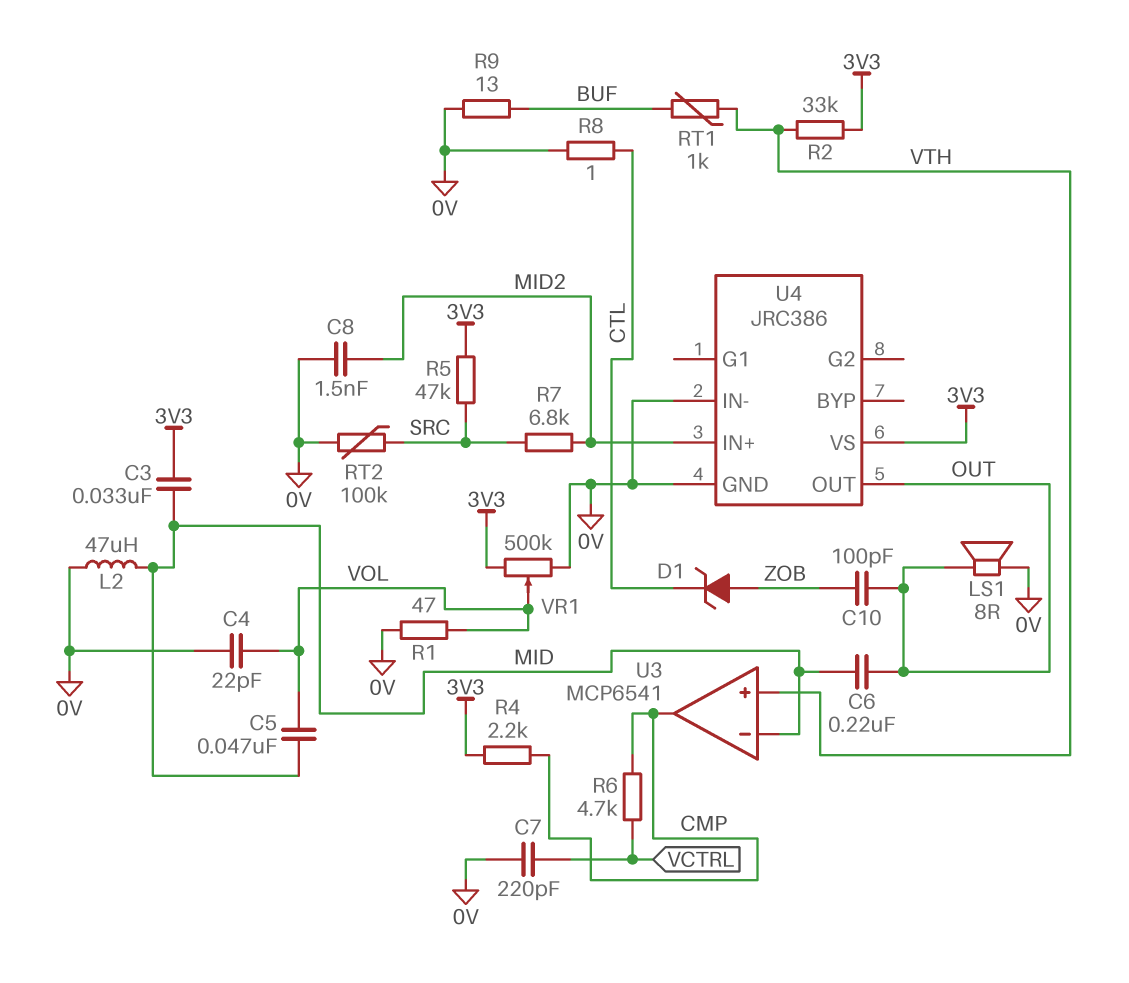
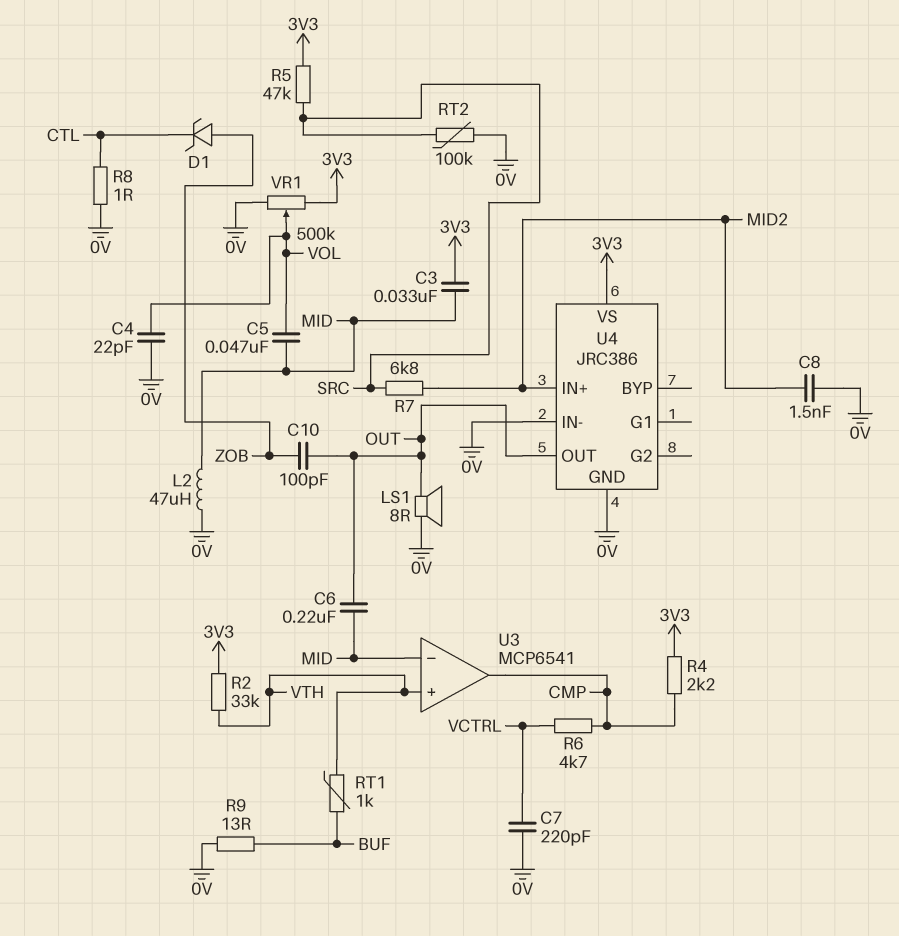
R1: 47 (0V, VOL) -> none

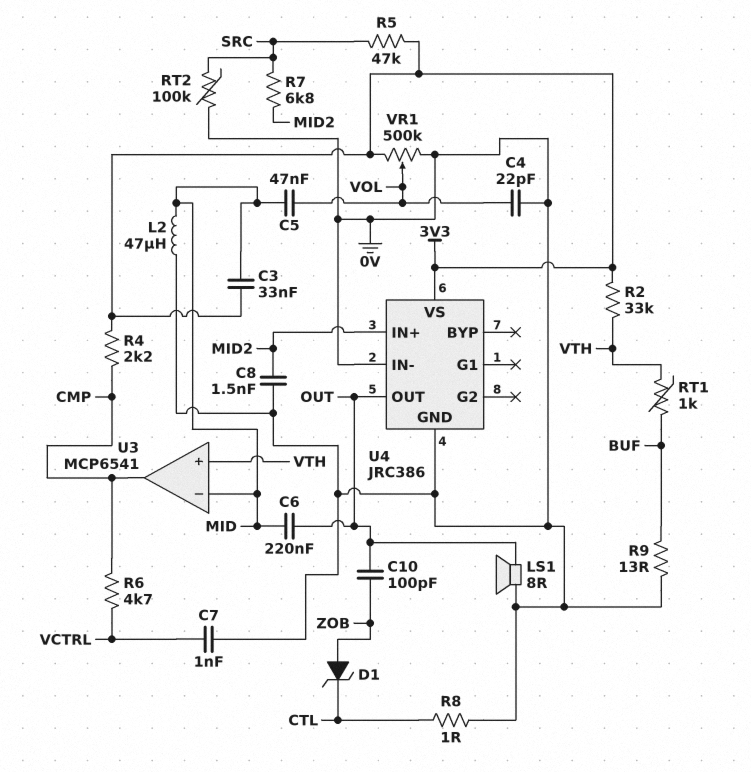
C7: 220pF (0V, VCTRL) -> 1nF (0V, VCTRL)

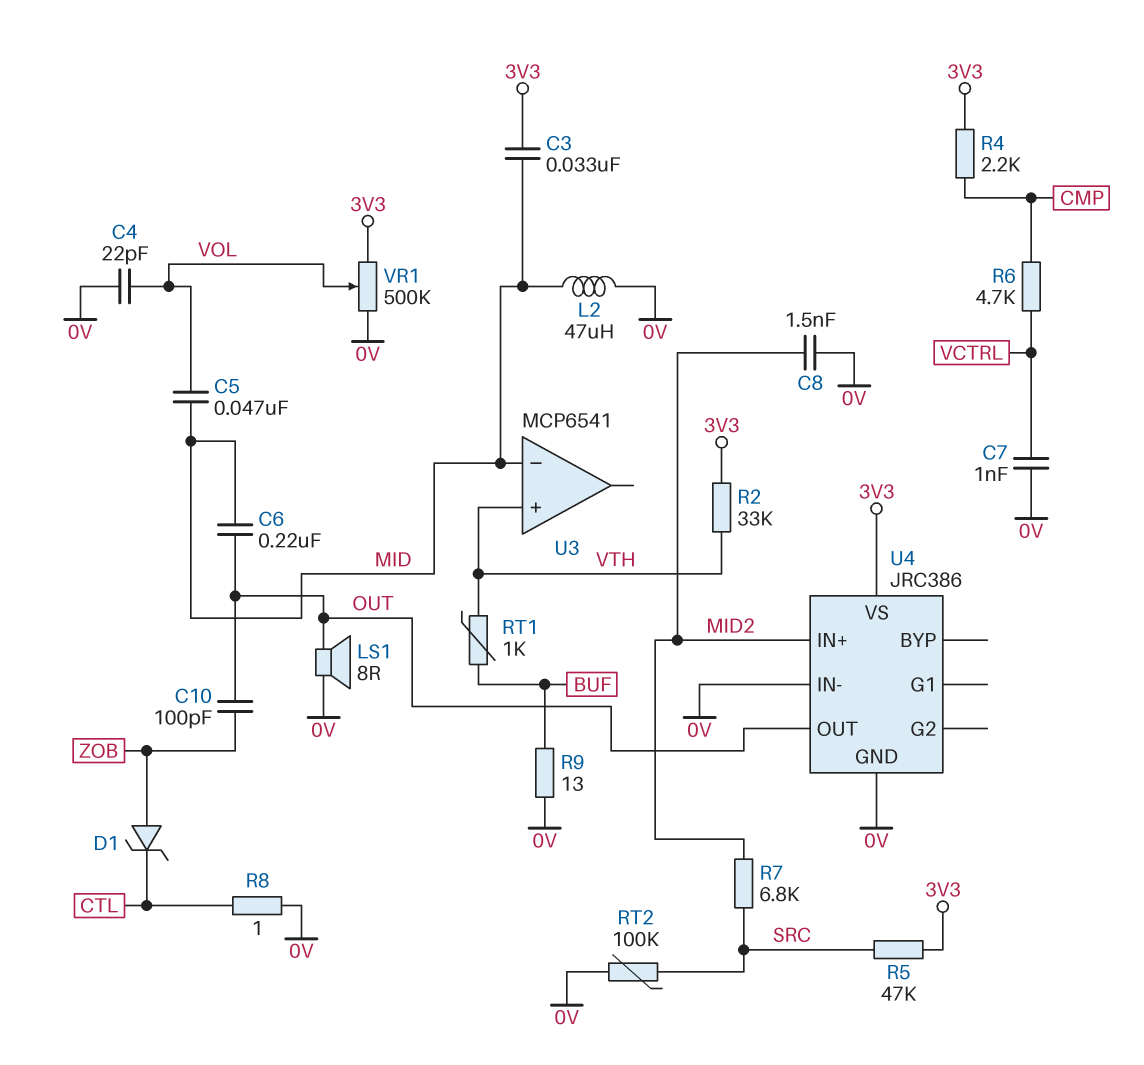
U3 pin out: CMP -> none

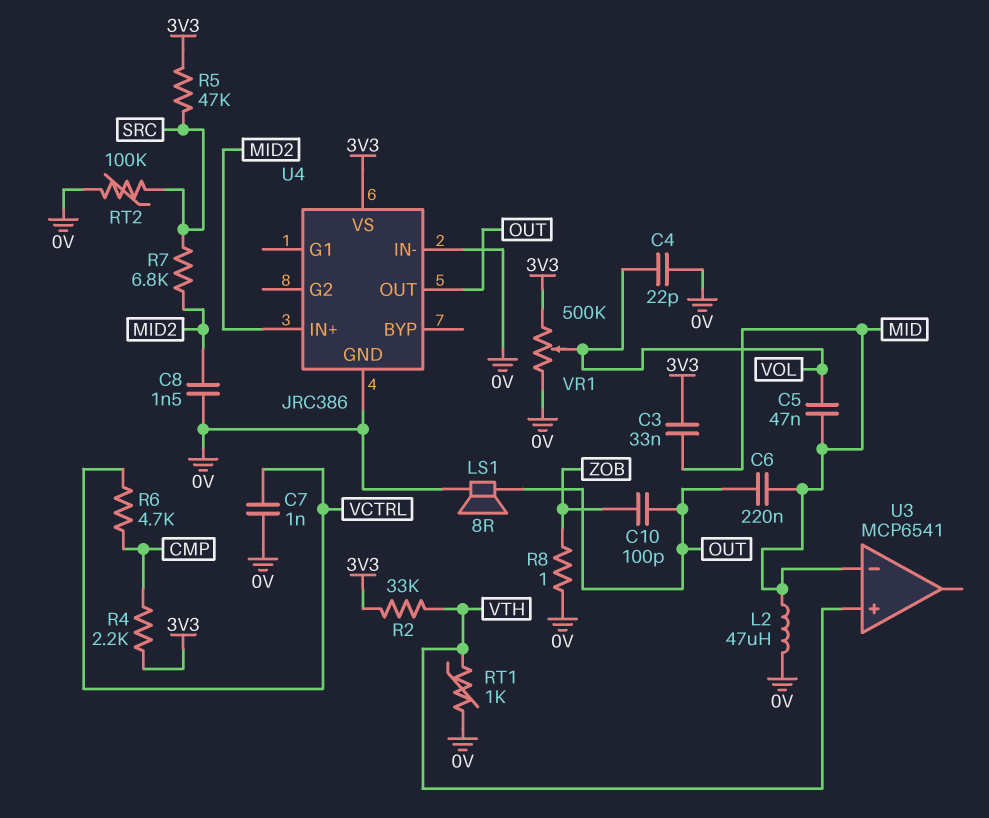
D1: zener (A ZOB, K CTL) -> none
R8: 1 (0V, CTL) -> 1 (0V, ZOB)
R9: 13 (0V, BUF) -> none
RT1: 1k (BUF, VTH) -> 1k (0V, VTH)

